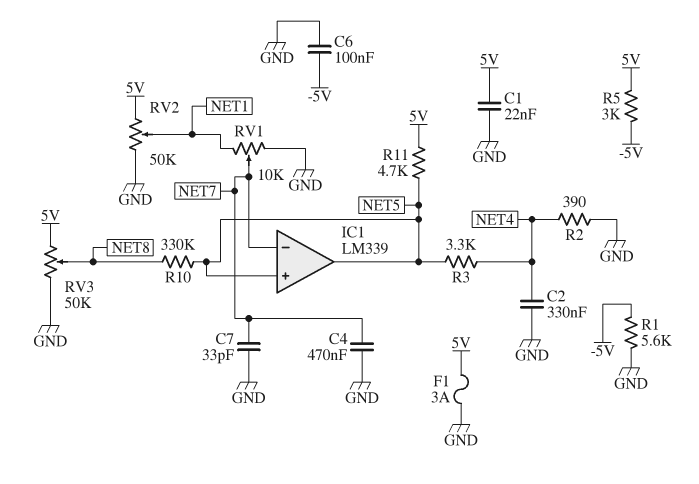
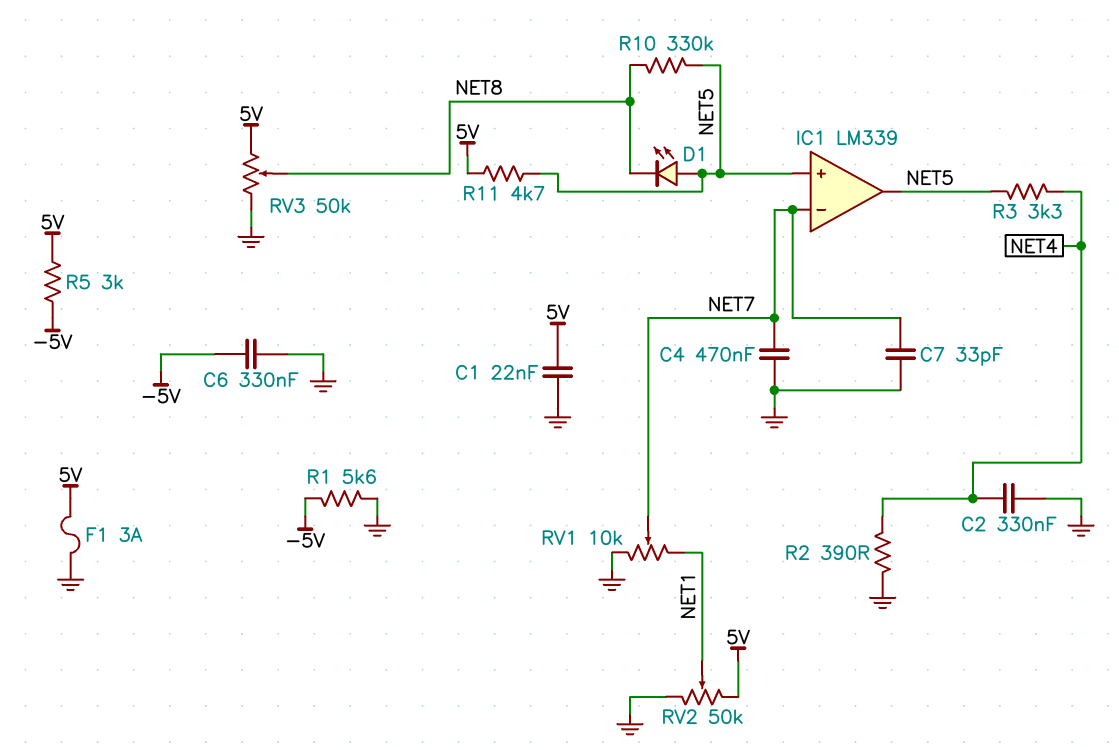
C6: 100nF (-5V, GND) -> 330nF (-5V, GND)
D1: none -> LED (A NET5, K NET8)

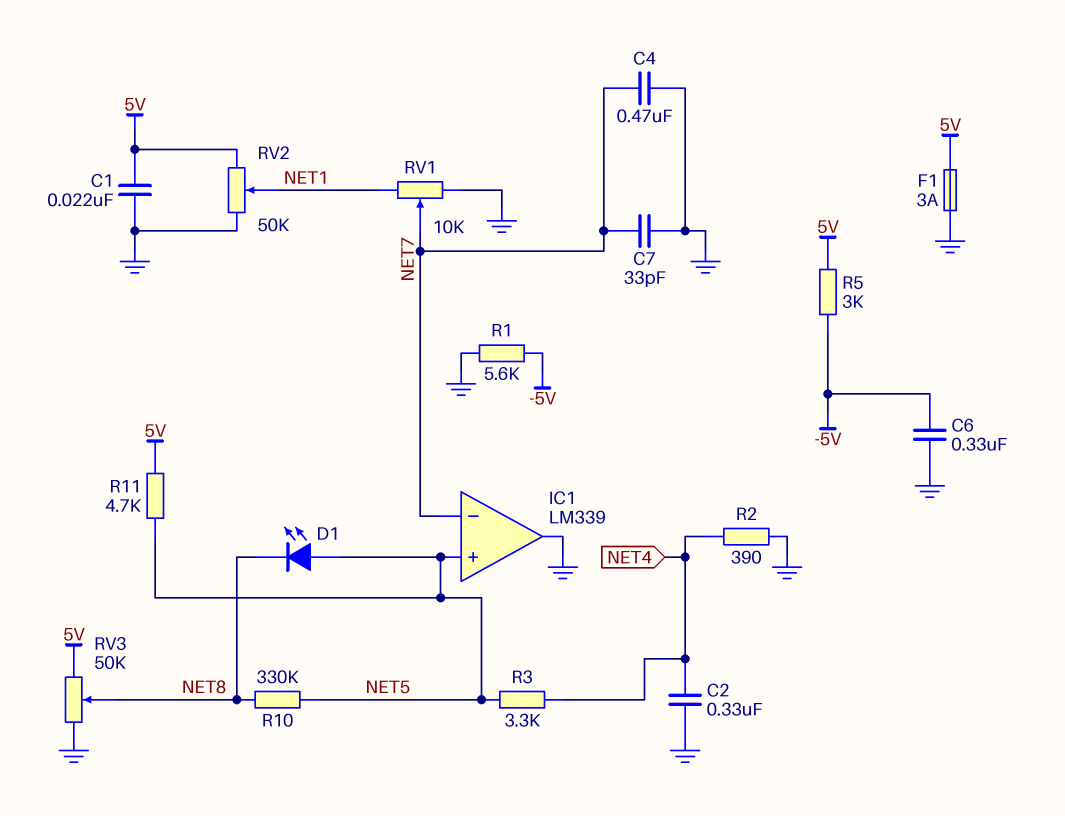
IC1 pin out: NET5 -> GND

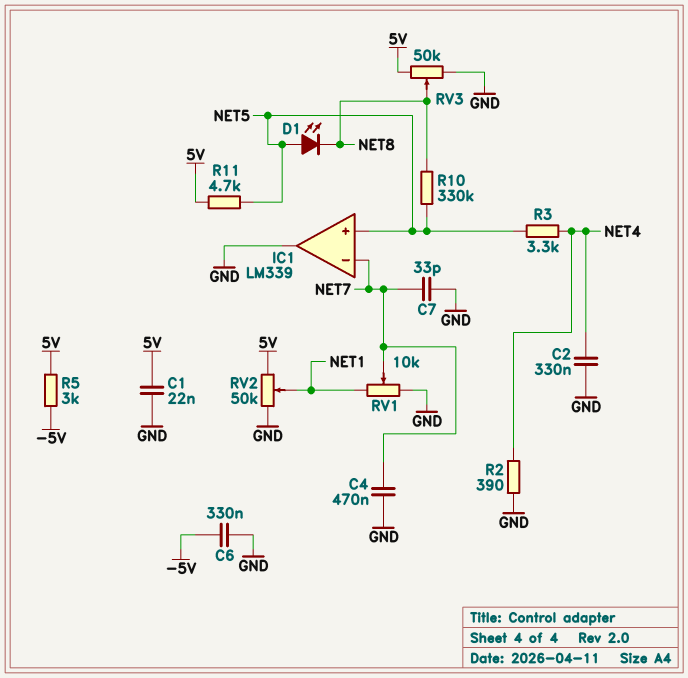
F1: 3A (5V, GND) -> none
R1: 5.6k (-5V, GND) -> none

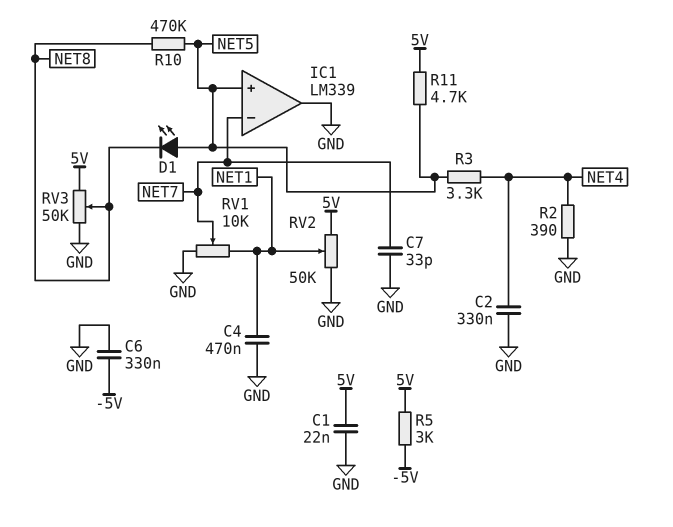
C4: 470nF (GND, NET7) -> 470nF (GND, NET1)
R10: 330k (NET5, NET8) -> 470k (NET5, NET8)

